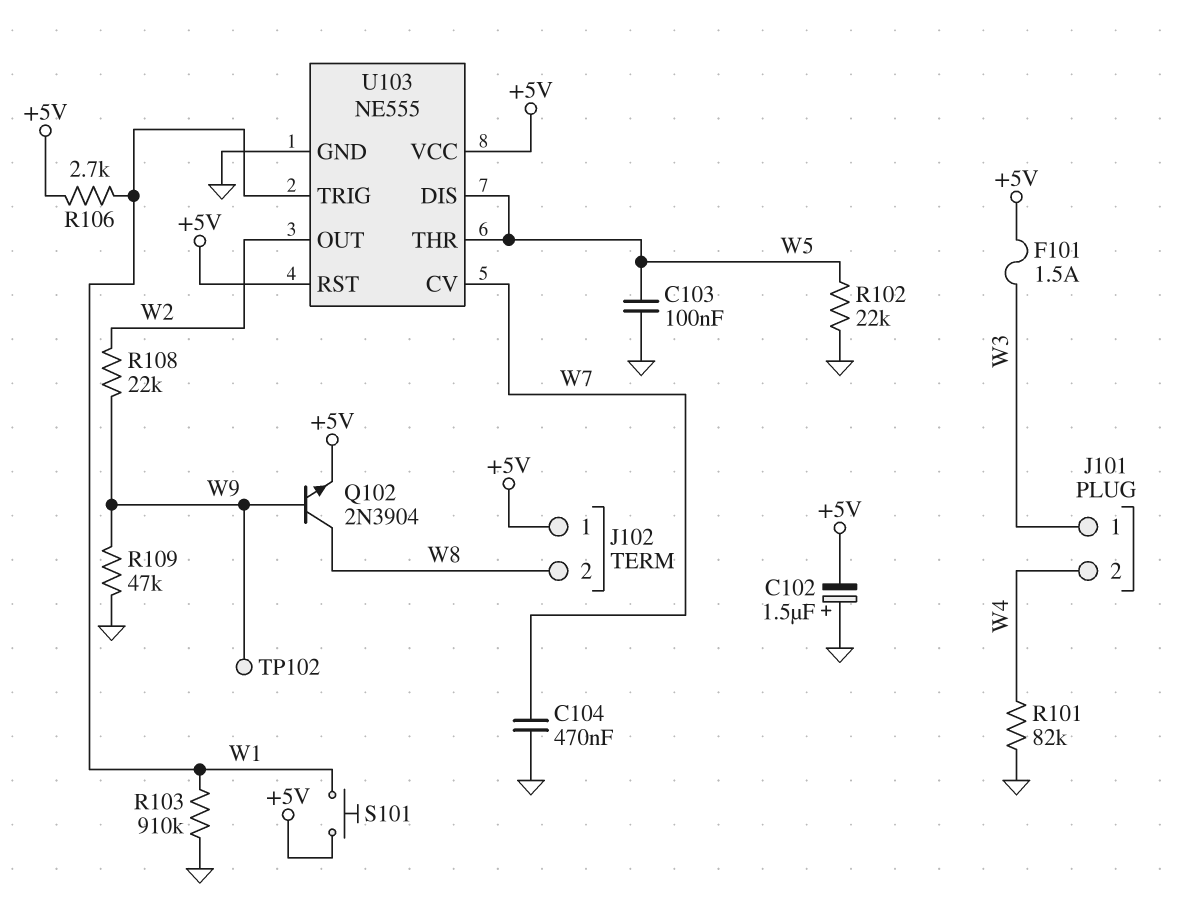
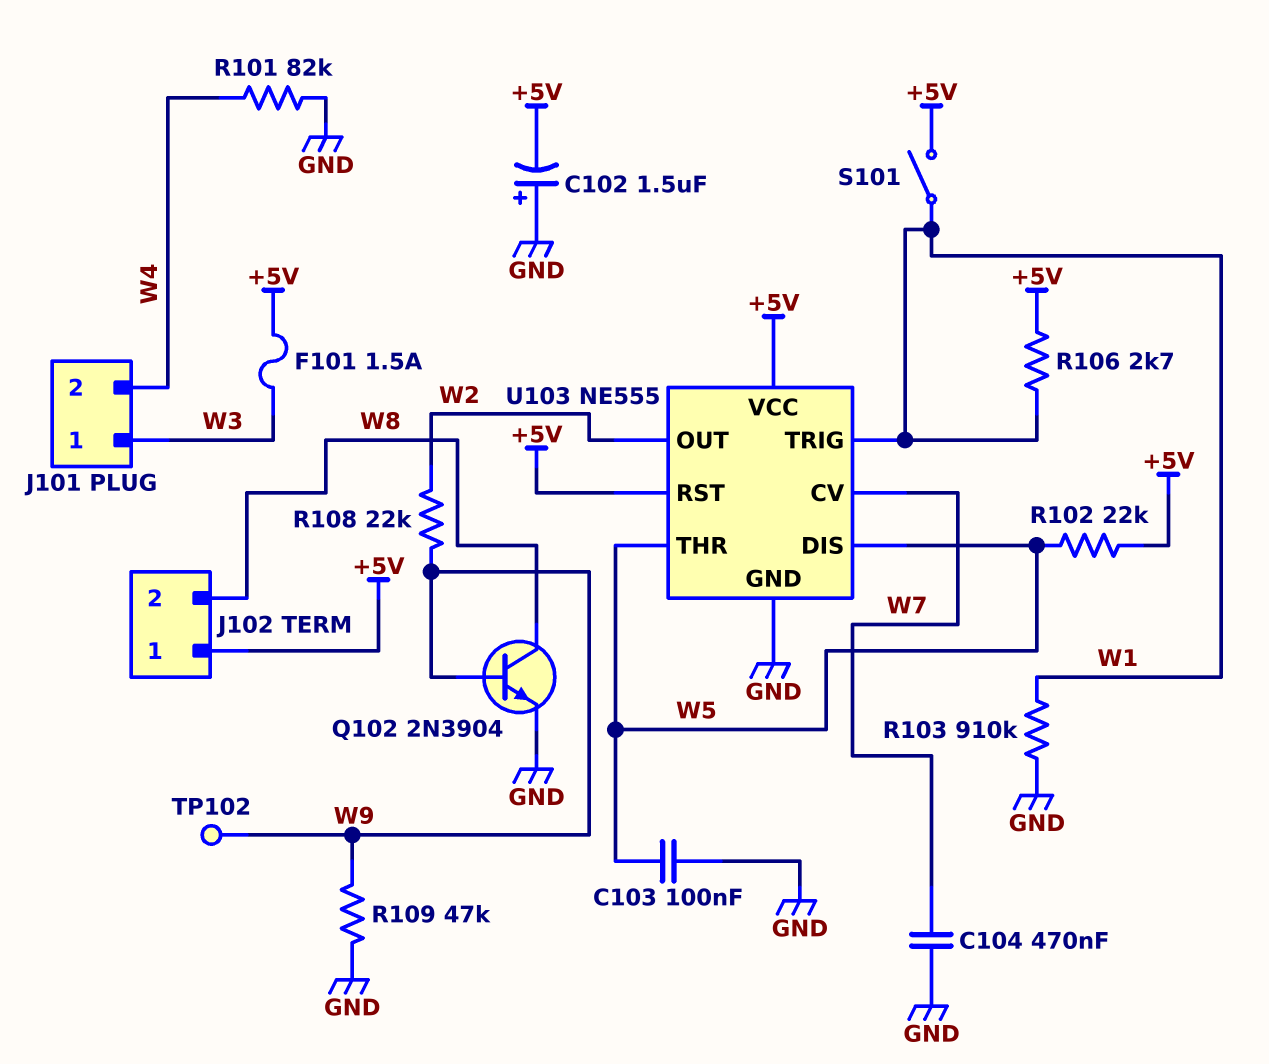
Q102: NPN 2N3904 (B W9, C W8, E +5V) -> NPN 2N3904 (B W9, C W8, E GND)
R102: 22k (GND, W5) -> 22k (+5V, W5)
S101: button (+5V, W1) -> switch (+5V, W1)

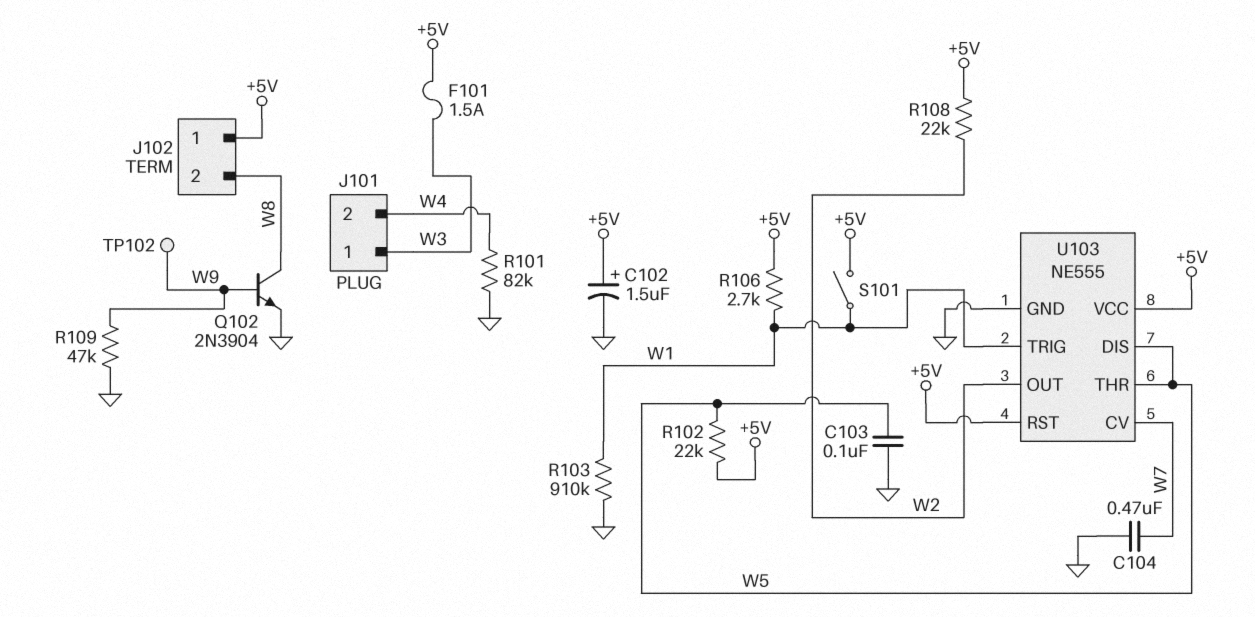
C102: 1.5uF (plus GND, minus +5V) -> 1.5uF (plus +5V, minus GND)
R108: 22k (W2, W9) -> 22k (+5V, W2)

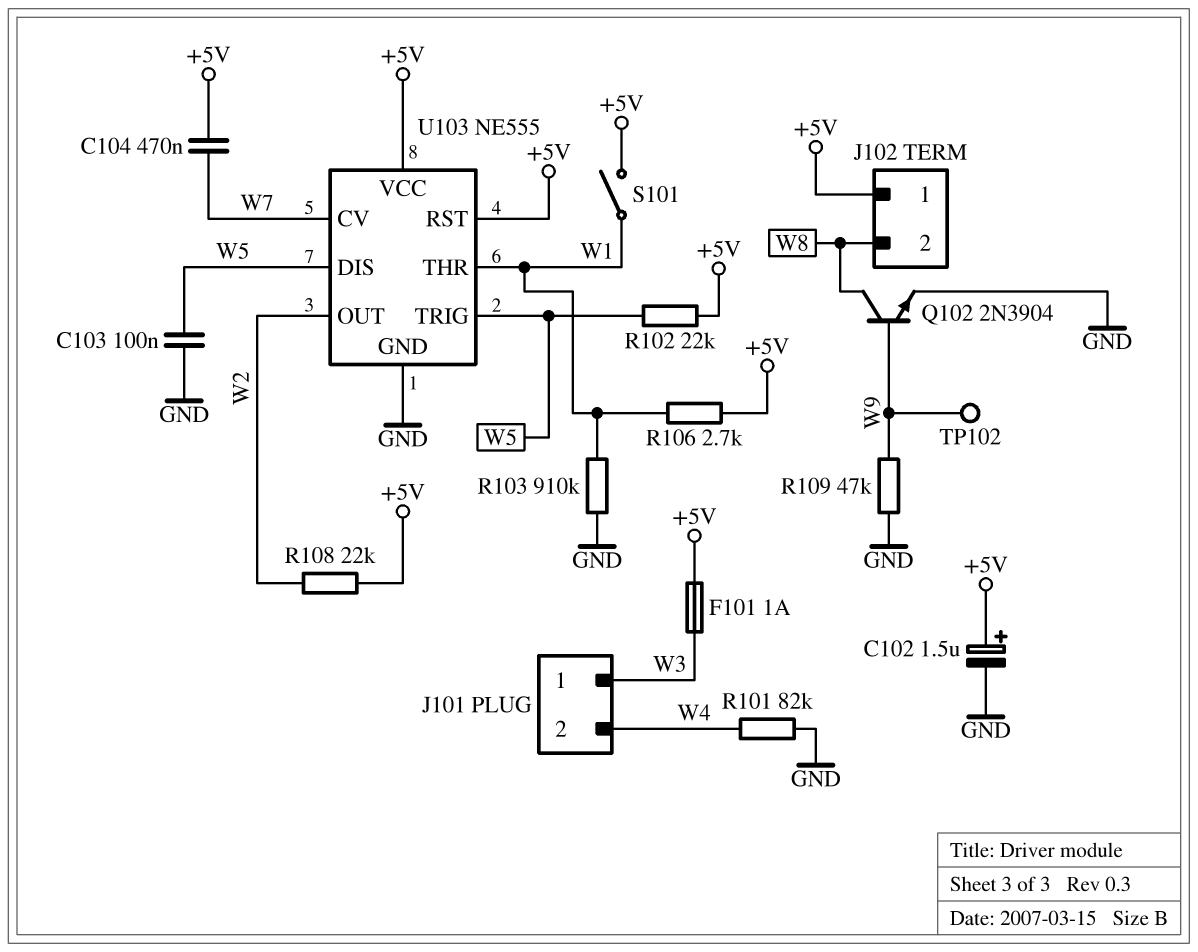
C104: 470nF (GND, W7) -> 470nF (+5V, W7)
F101: 1.5A (+5V, W3) -> 1A (+5V, W3)
U103 pin THR: W5 -> W1
U103 pin TRIG: W1 -> W5

